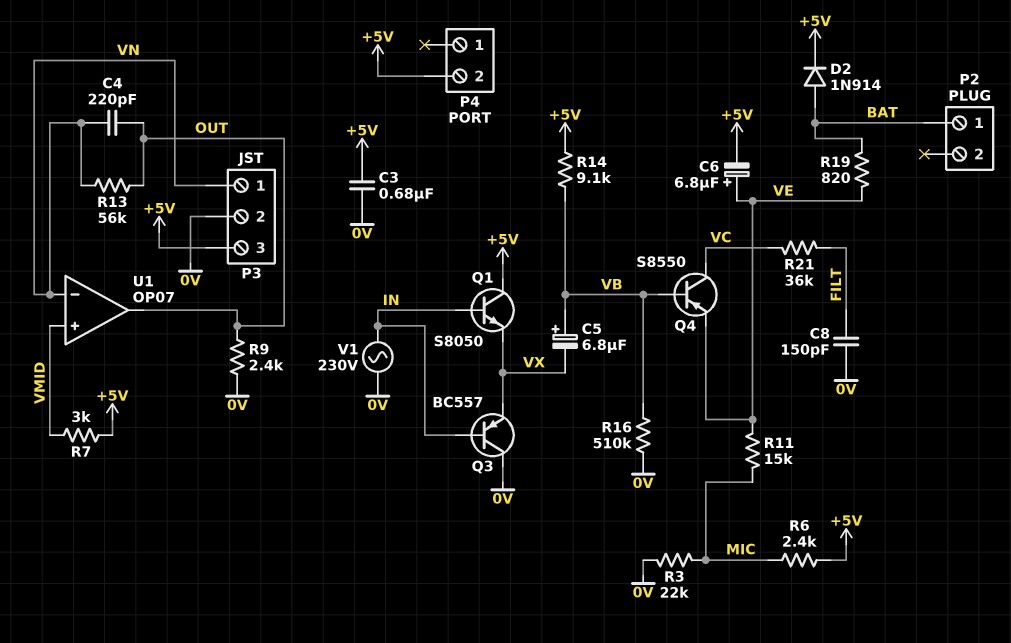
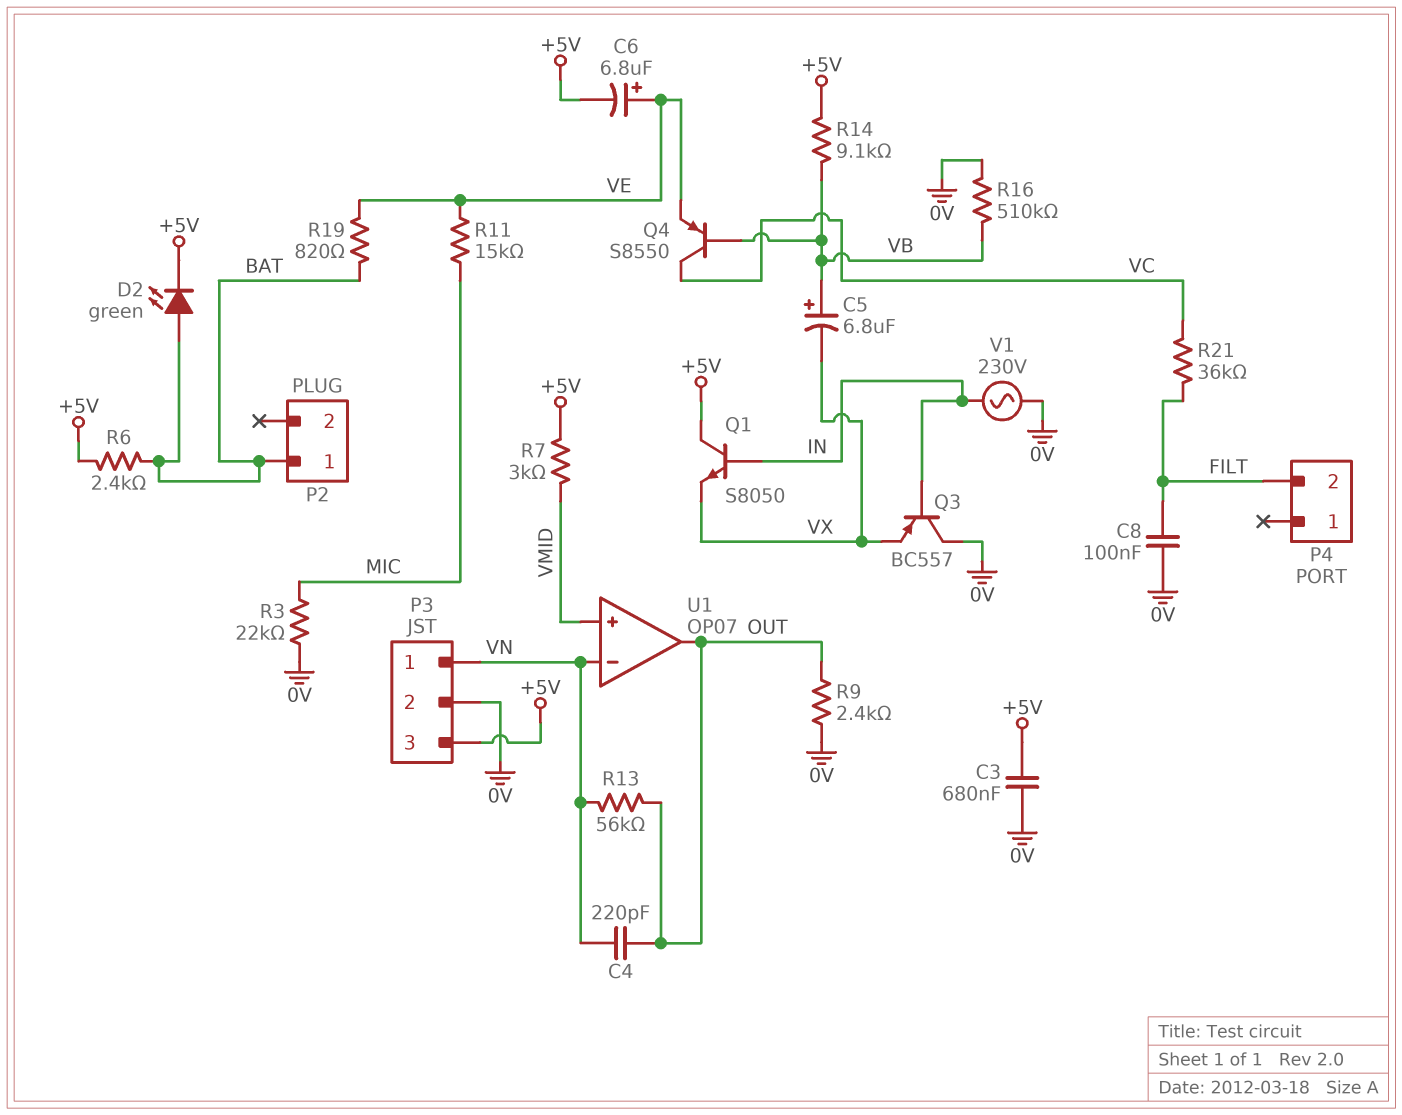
C8: 150pF (0V, FILT) -> 100nF (0V, FILT)
D2: diode 1N914 (A BAT, K +5V) -> LED green (A BAT, K +5V)
P4 pin 2: +5V -> FILT
R6: 2.4k (+5V, MIC) -> 2.4k (+5V, BAT)

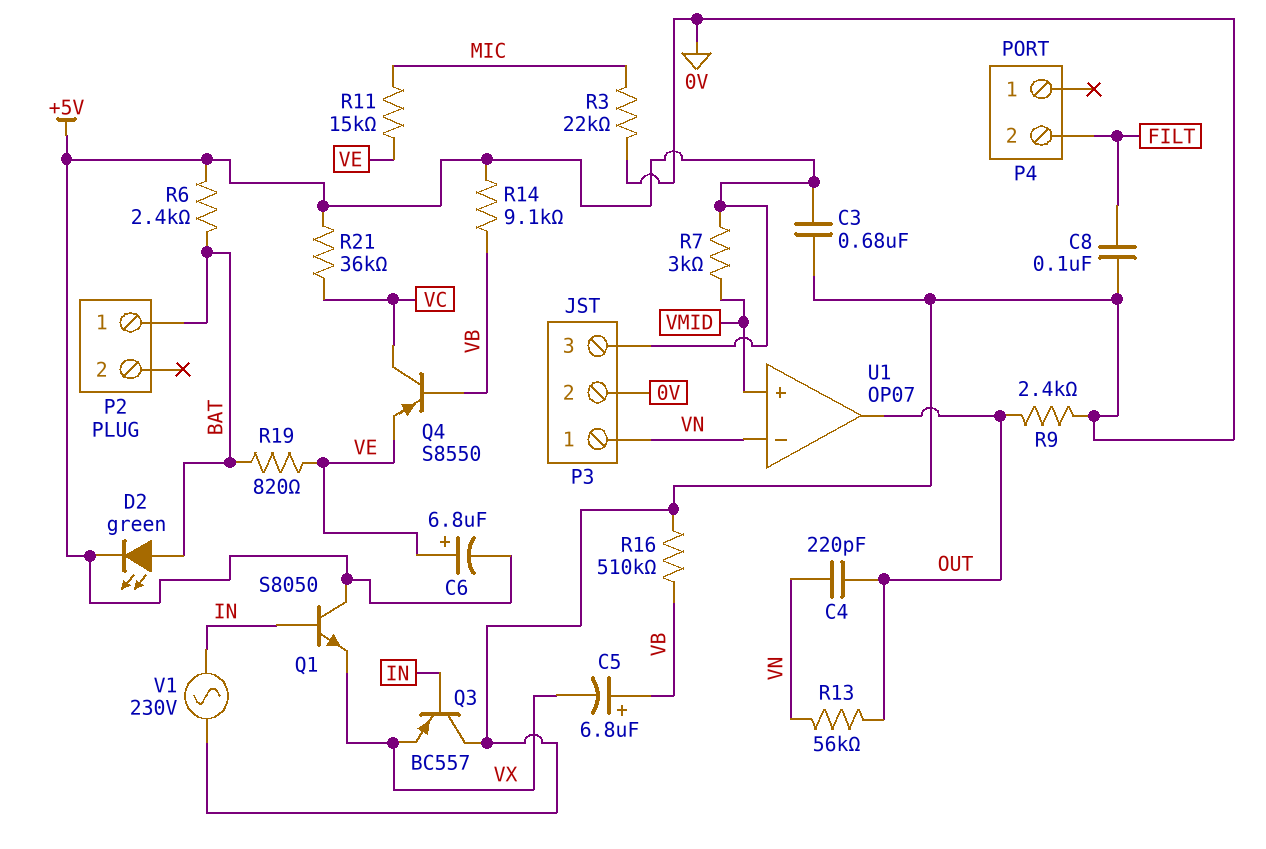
R21: 36k (FILT, VC) -> 36k (+5V, VC)

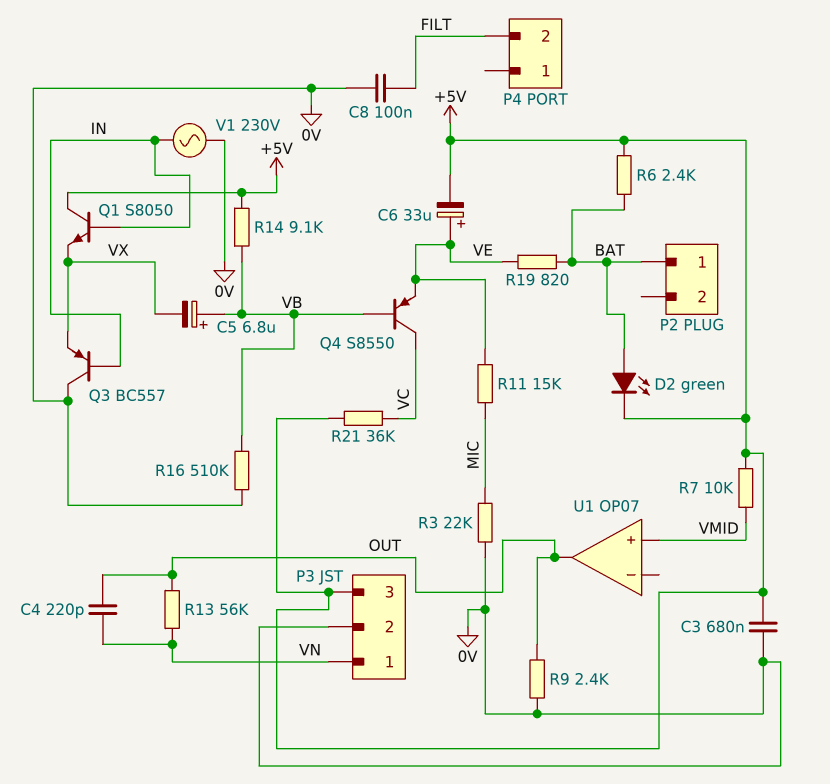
C6: 6.8uF (plus VE, minus +5V) -> 33uF (plus VE, minus +5V)
R7: 3k (+5V, VMID) -> 10k (+5V, VMID)
U1 pin in-: VN -> none

